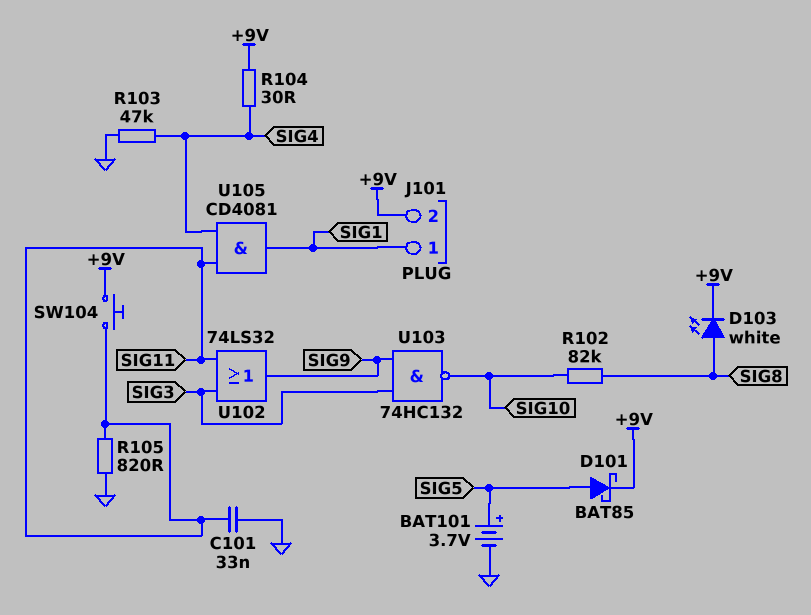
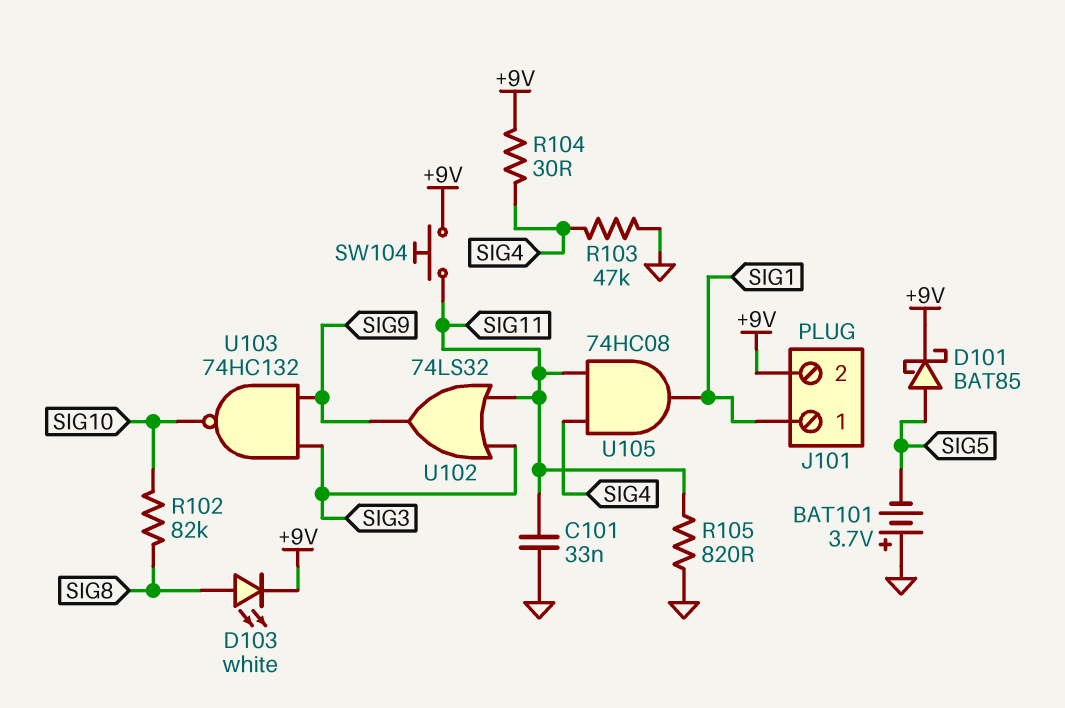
BAT101: 3.7V (plus SIG5, minus GND) -> 3.7V (plus GND, minus SIG5)
U105: AND CD4081 (in SIG4, in SIG11, out SIG1) -> AND 74HC08 (in SIG4, in SIG11, out SIG1)

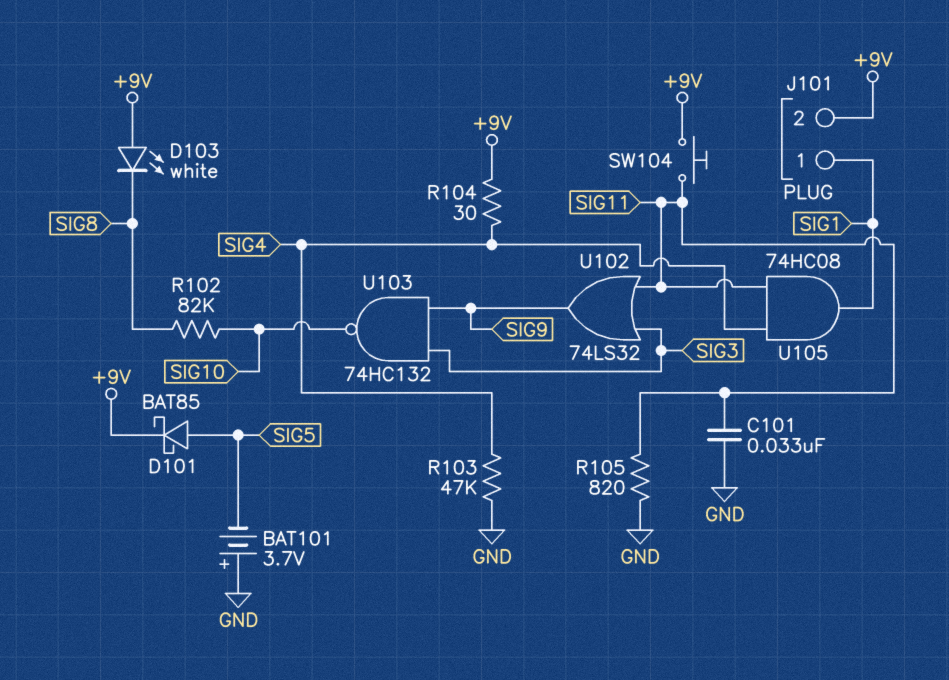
D103: LED white (A SIG8, K +9V) -> LED white (A +9V, K SIG8)

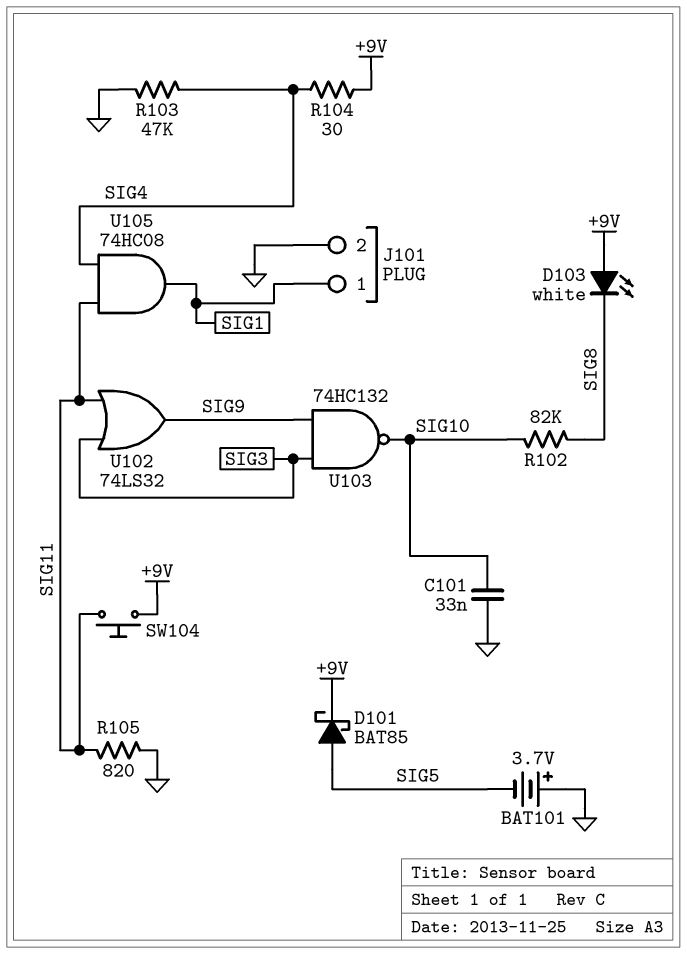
C101: 33nF (GND, SIG11) -> 33nF (GND, SIG10)
J101 pin 2: +9V -> GND

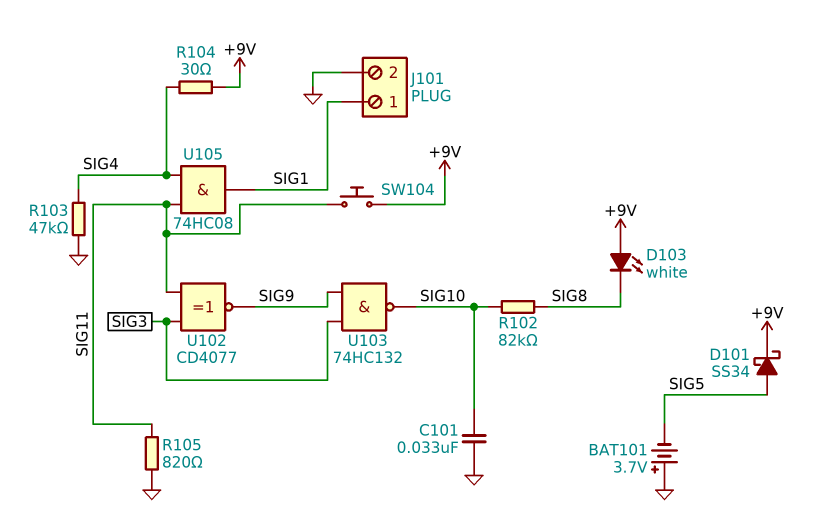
D101: schottky BAT85 (A SIG5, K +9V) -> schottky SS34 (A SIG5, K +9V)
U102: OR 74LS32 (in SIG3, in SIG11, out SIG9) -> XNOR CD4077 (in SIG3, in SIG11, out SIG9)

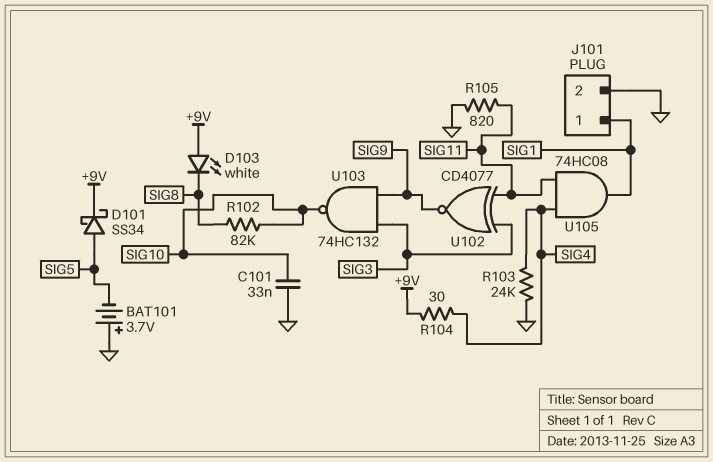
R103: 47k (GND, SIG4) -> 24k (GND, SIG4)
SW104: button (+9V, SIG11) -> none

